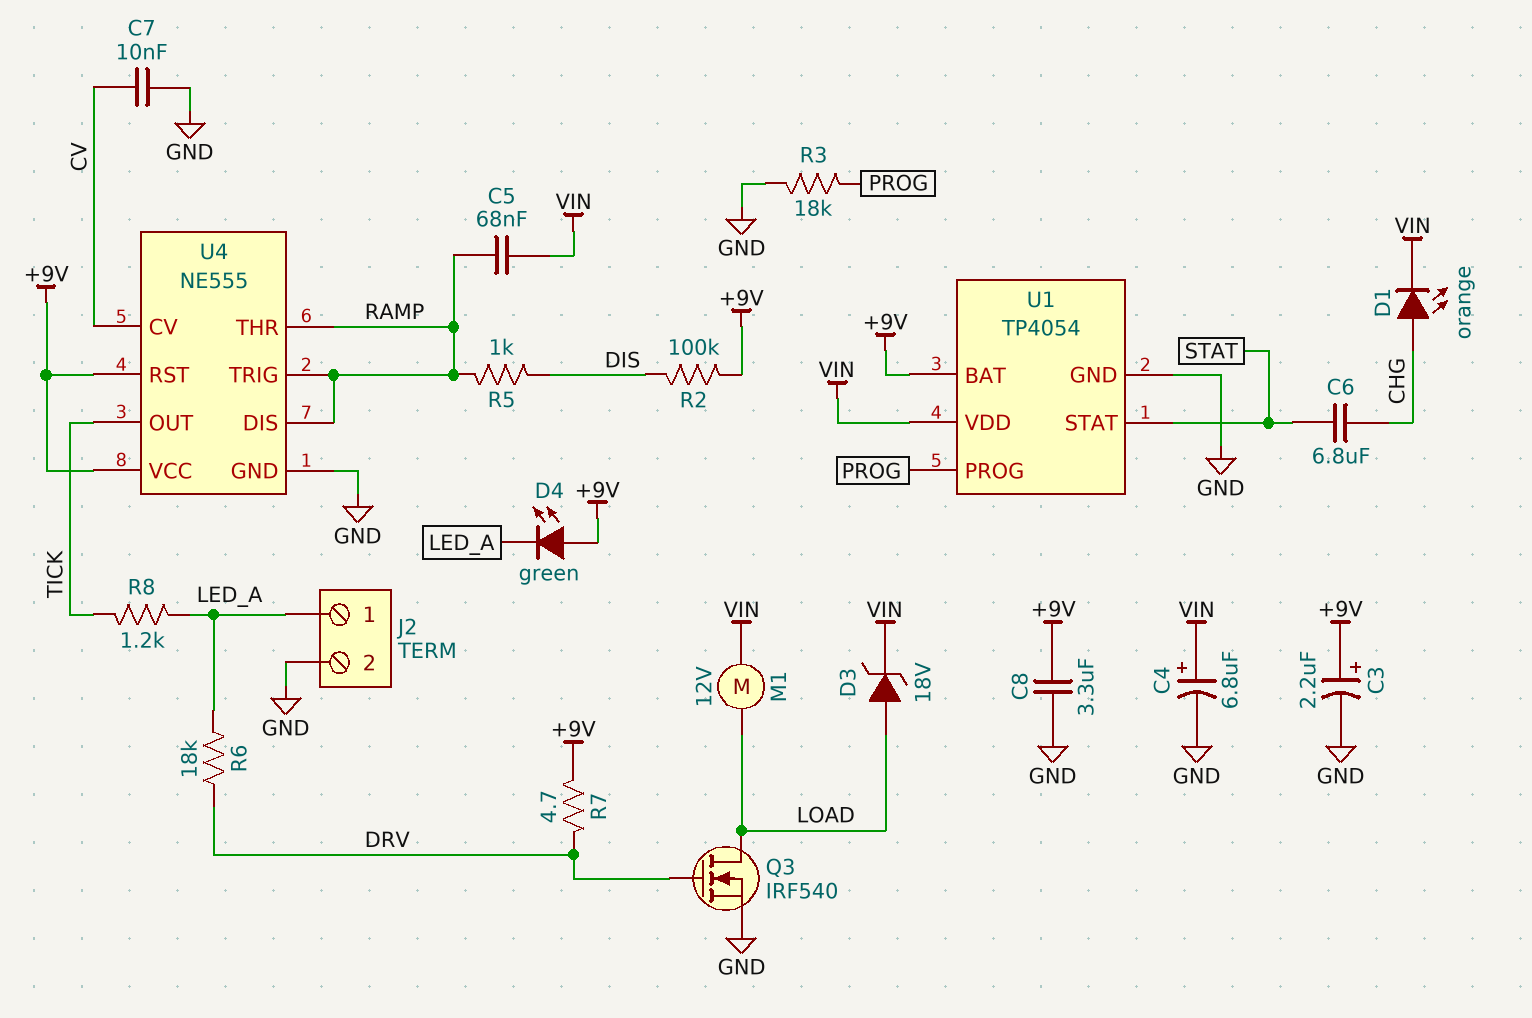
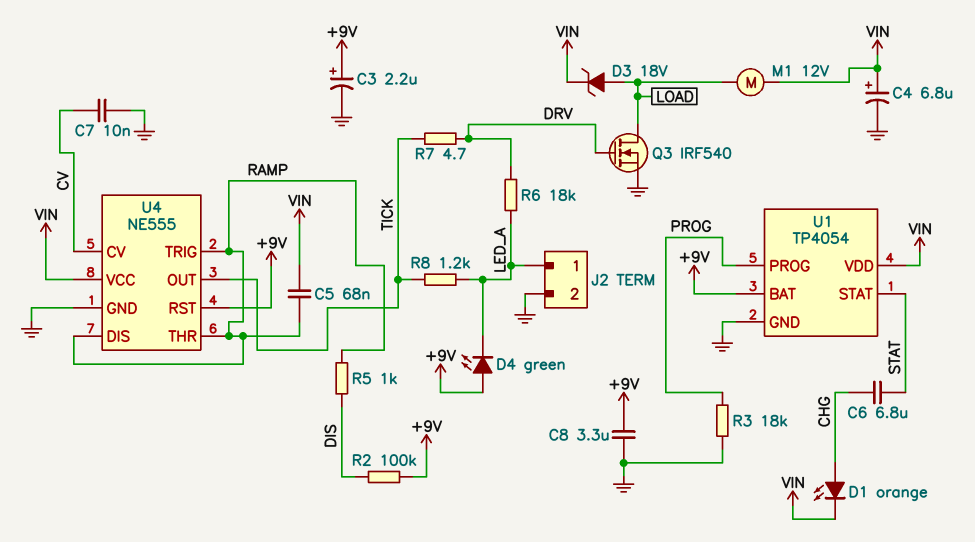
R7: 4.7 (+9V, DRV) -> 4.7 (DRV, TICK)
U4 pin VCC: +9V -> VIN

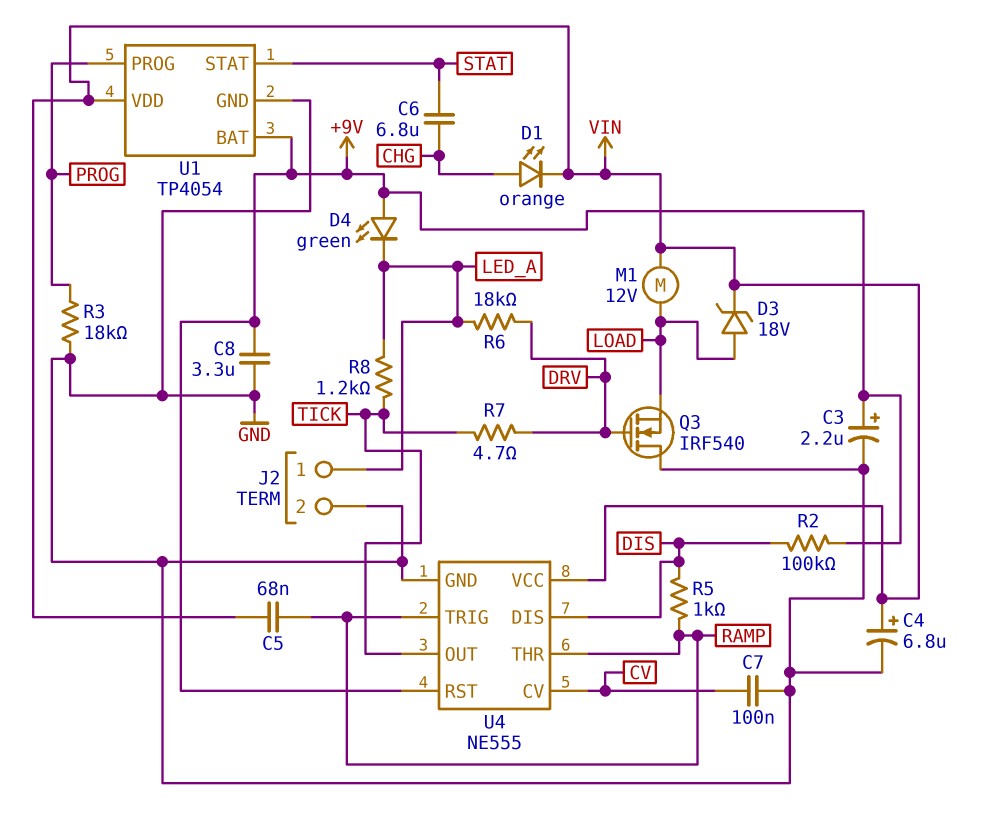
C7: 10nF (CV, GND) -> 100nF (CV, GND)
Q3: NMOS IRF540 (G DRV, D LOAD, S GND) -> NMOS IRF540 (G DRV, D GND, S LOAD)
U4 pin DIS: RAMP -> DIS

